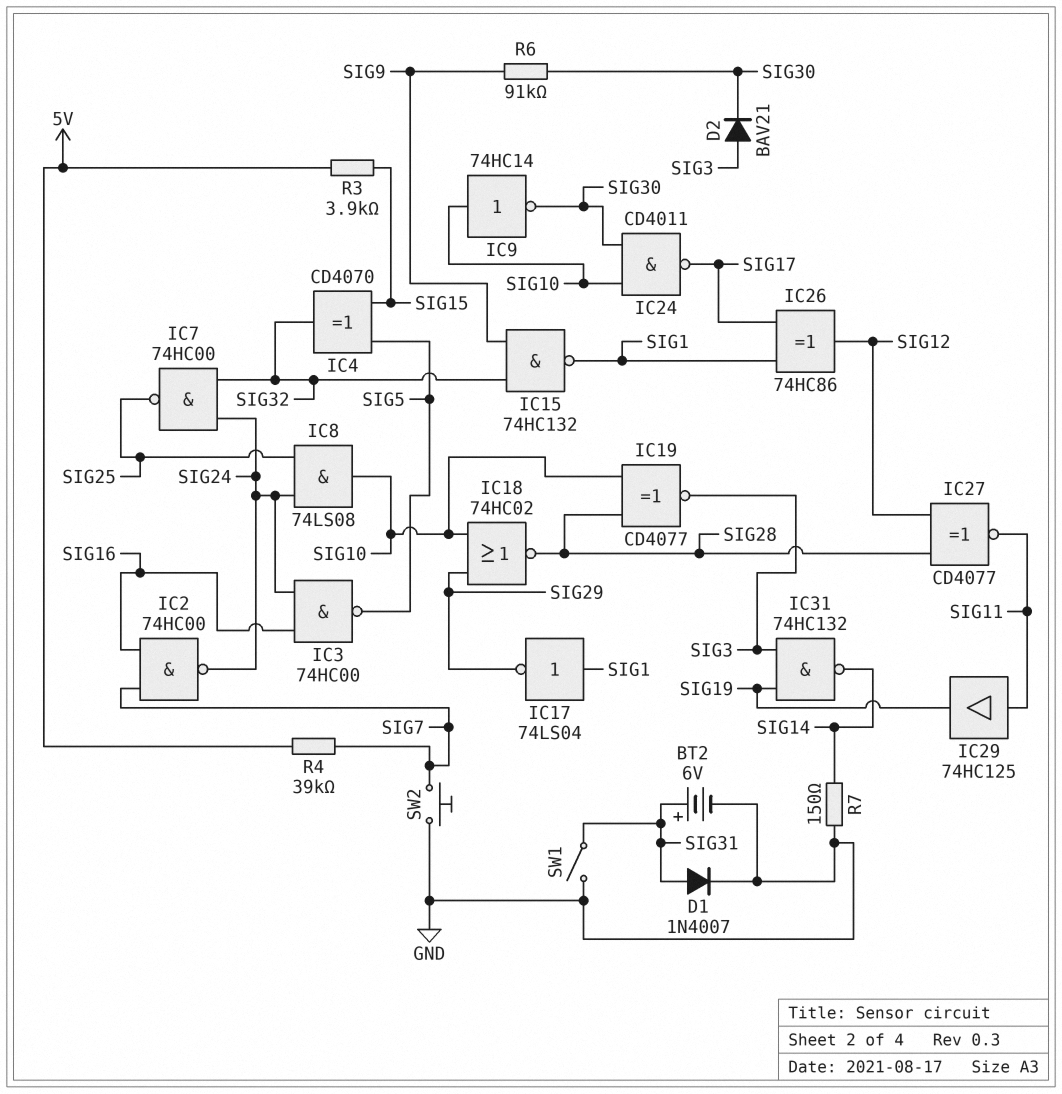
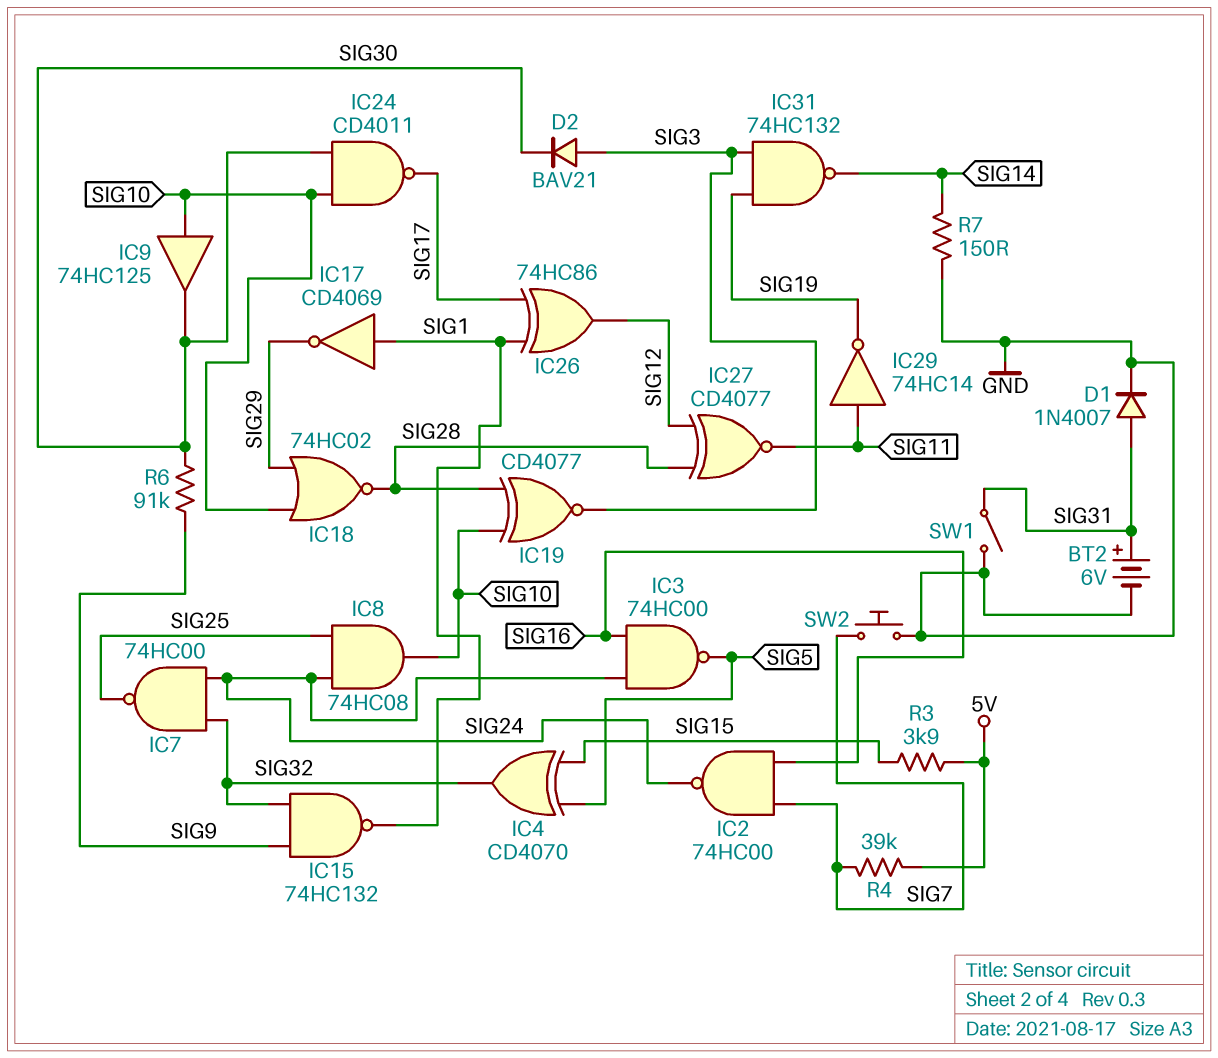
IC8: AND 74LS08 (in SIG24, in SIG25, out SIG10) -> AND 74HC08 (in SIG24, in SIG25, out SIG10)
IC9: NOT 74HC14 (in SIG10, out SIG30) -> buffer 74HC125 (in SIG10, out SIG30)
IC17: NOT 74LS04 (in SIG1, out SIG29) -> NOT CD4069 (in SIG1, out SIG29)
IC29: buffer 74HC125 (in SIG11, out SIG19) -> NOT 74HC14 (in SIG11, out SIG19)

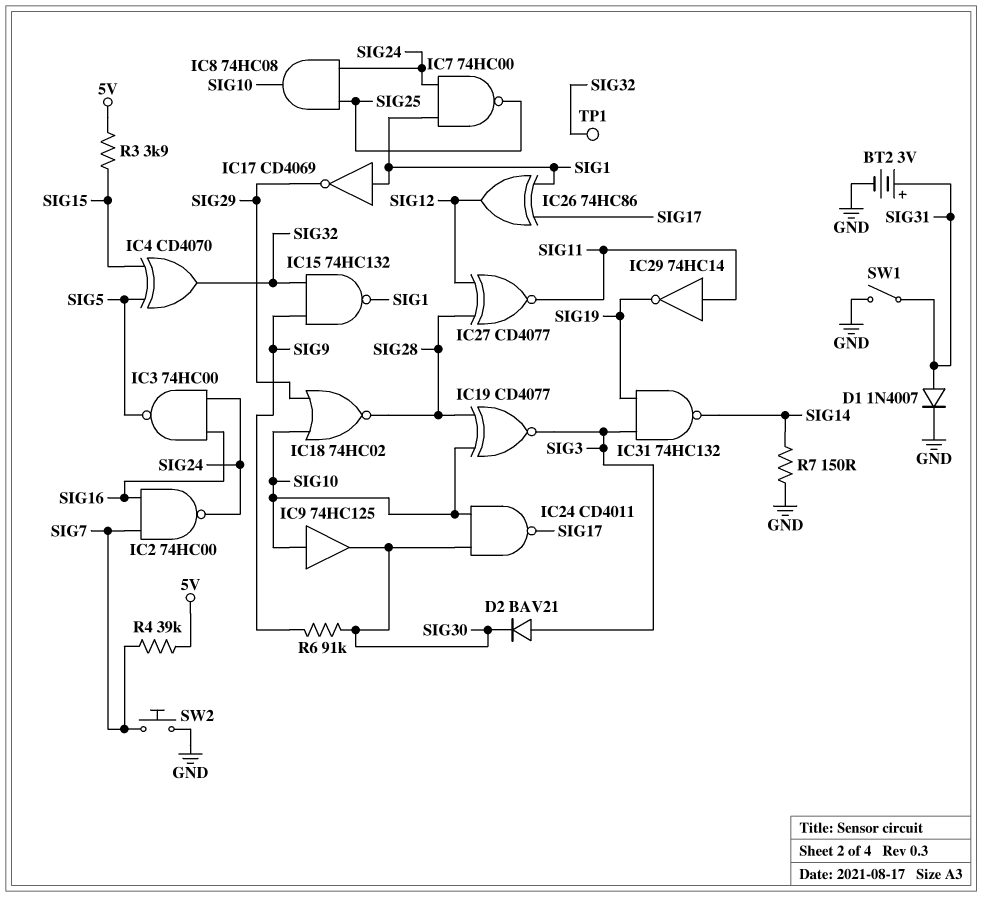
BT2: 6V (plus SIG31, minus GND) -> 3V (plus SIG31, minus GND)
IC7: NAND 74HC00 (in SIG24, in SIG32, out SIG25) -> NAND 74HC00 (in SIG1, in SIG24, out SIG25)
TP1: none -> test point (SIG32)

